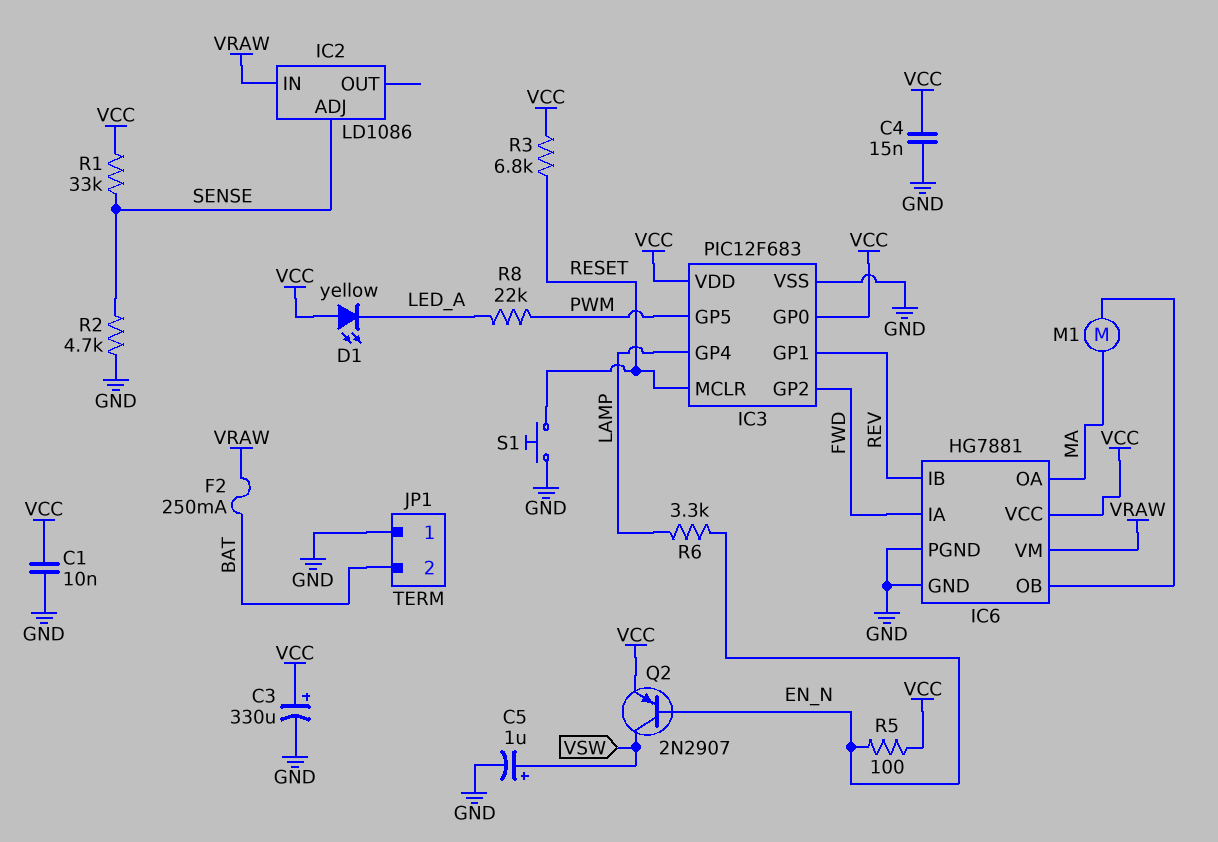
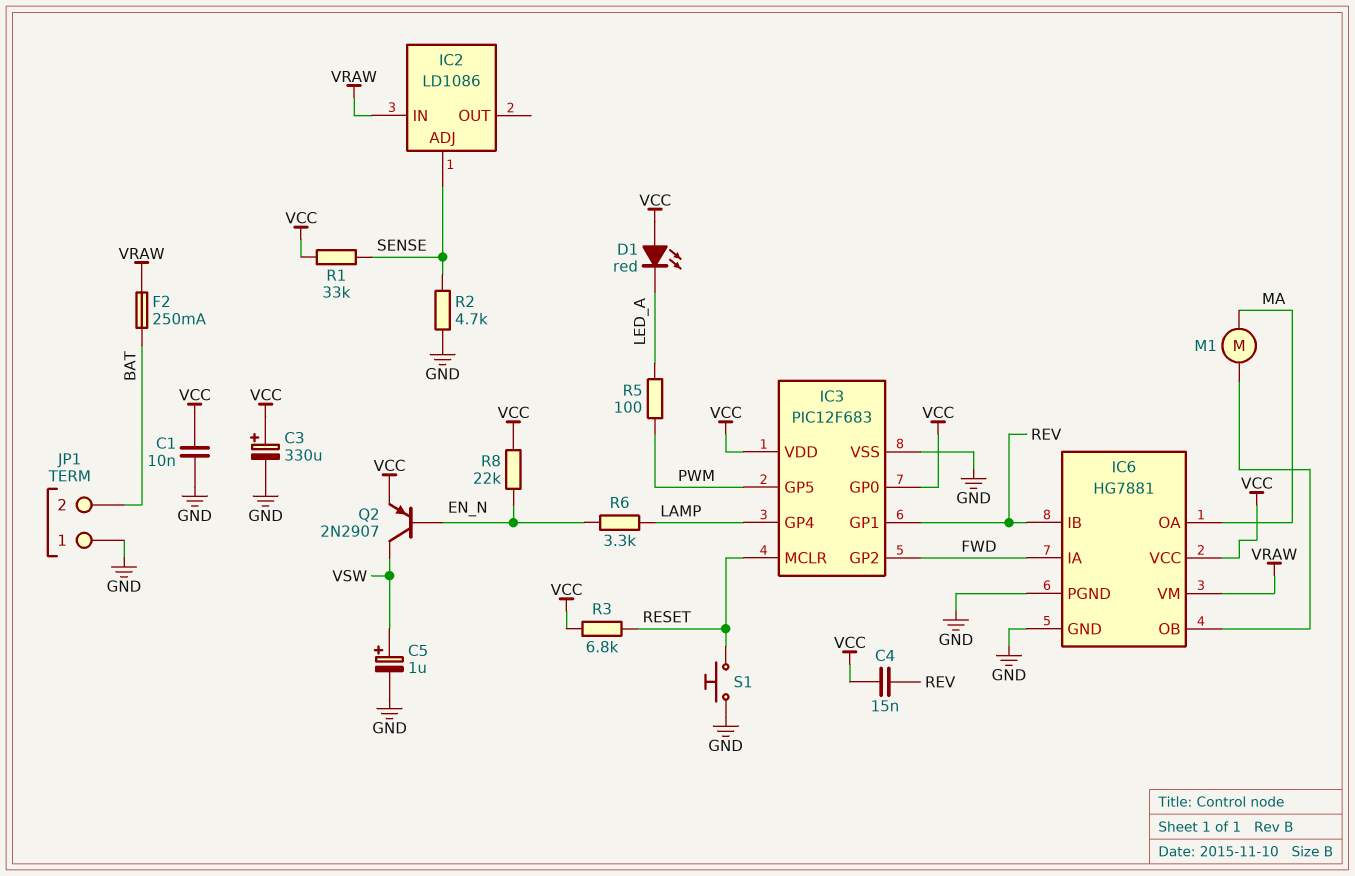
C4: 15nF (GND, VCC) -> 15nF (REV, VCC)
D1: LED yellow (A VCC, K LED_A) -> LED red (A VCC, K LED_A)
R5: 100 (EN_N, VCC) -> 100 (LED_A, PWM)
R8: 22k (LED_A, PWM) -> 22k (EN_N, VCC)

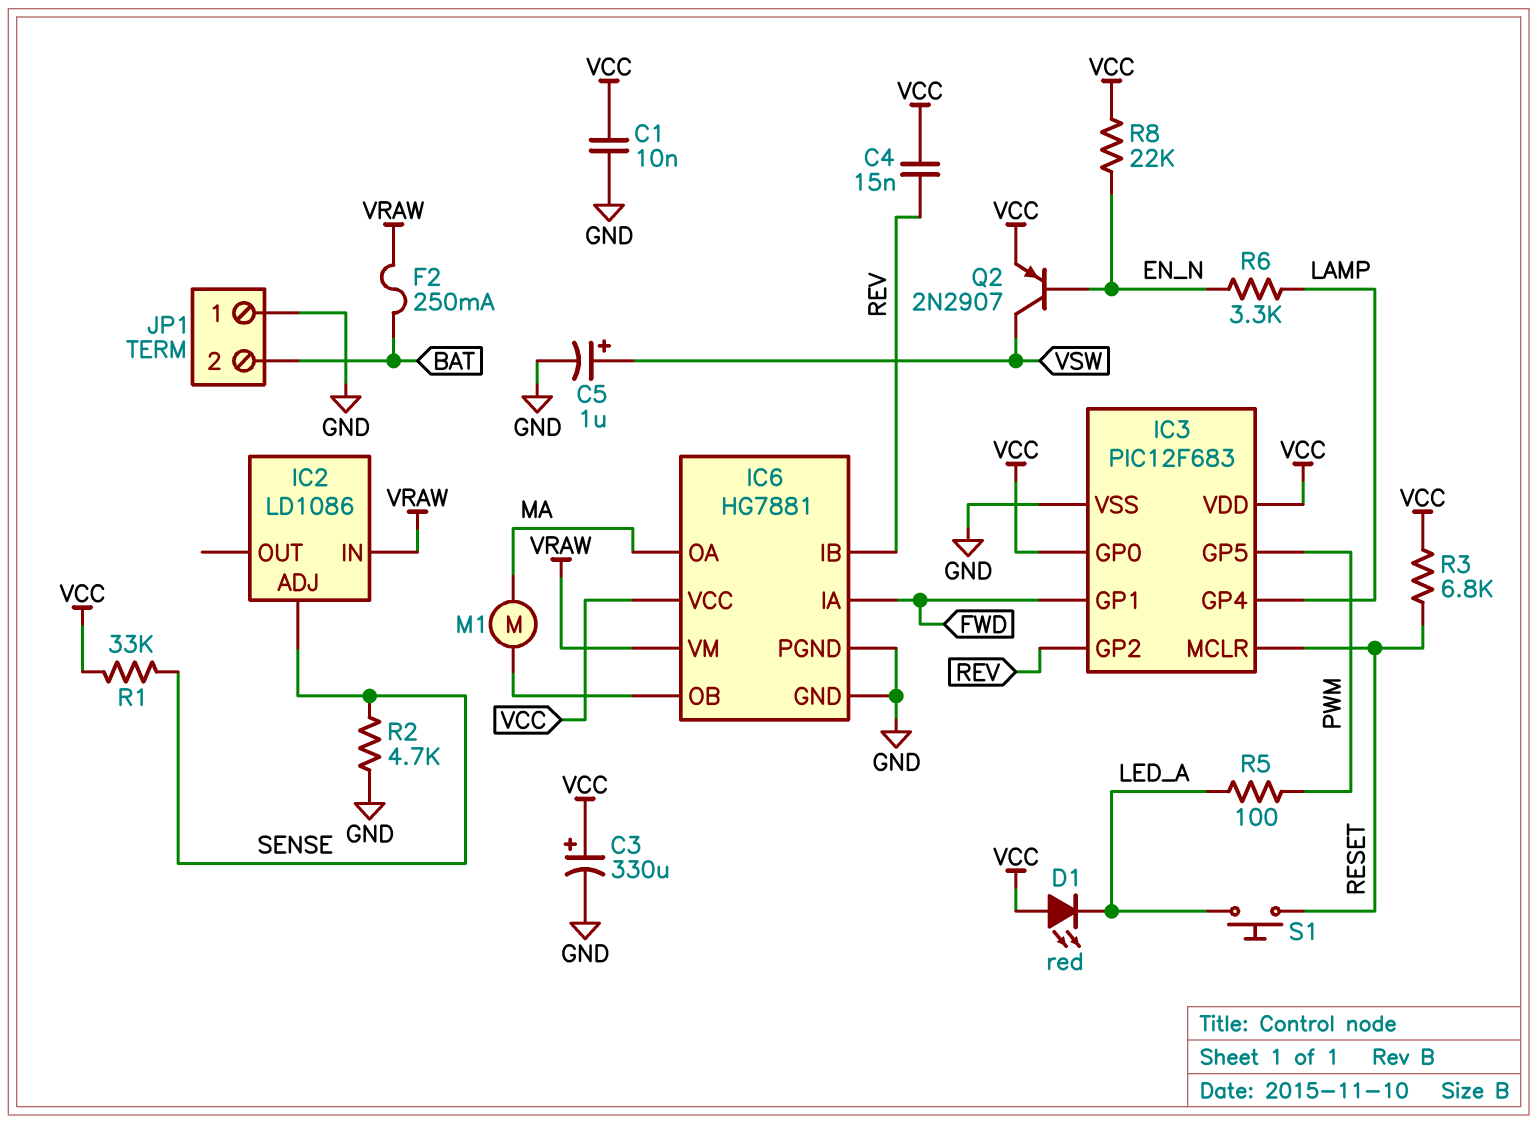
IC3 pin GP1: REV -> FWD
IC3 pin GP2: FWD -> REV
S1: button (GND, RESET) -> button (LED_A, RESET)

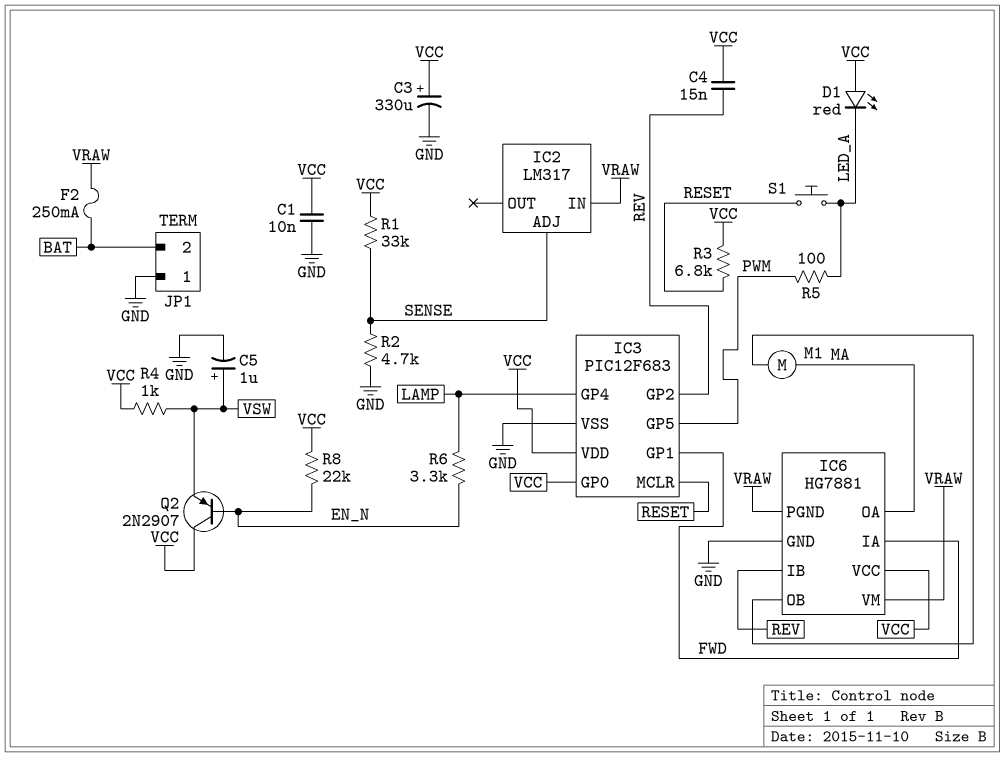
IC2: LD1086 -> LM317
IC6 pin PGND: GND -> VRAW
Q2: PNP 2N2907 (B EN_N, C VSW, E VCC) -> PNP 2N2907 (B EN_N, C VCC, E VSW)
R4: none -> 1k (VCC, VSW)

